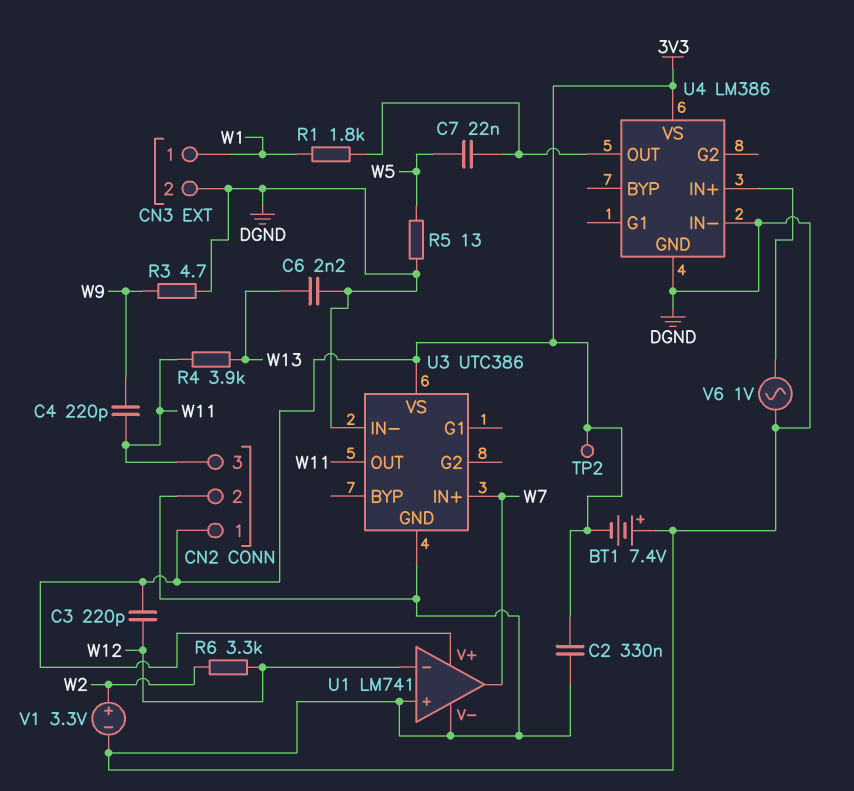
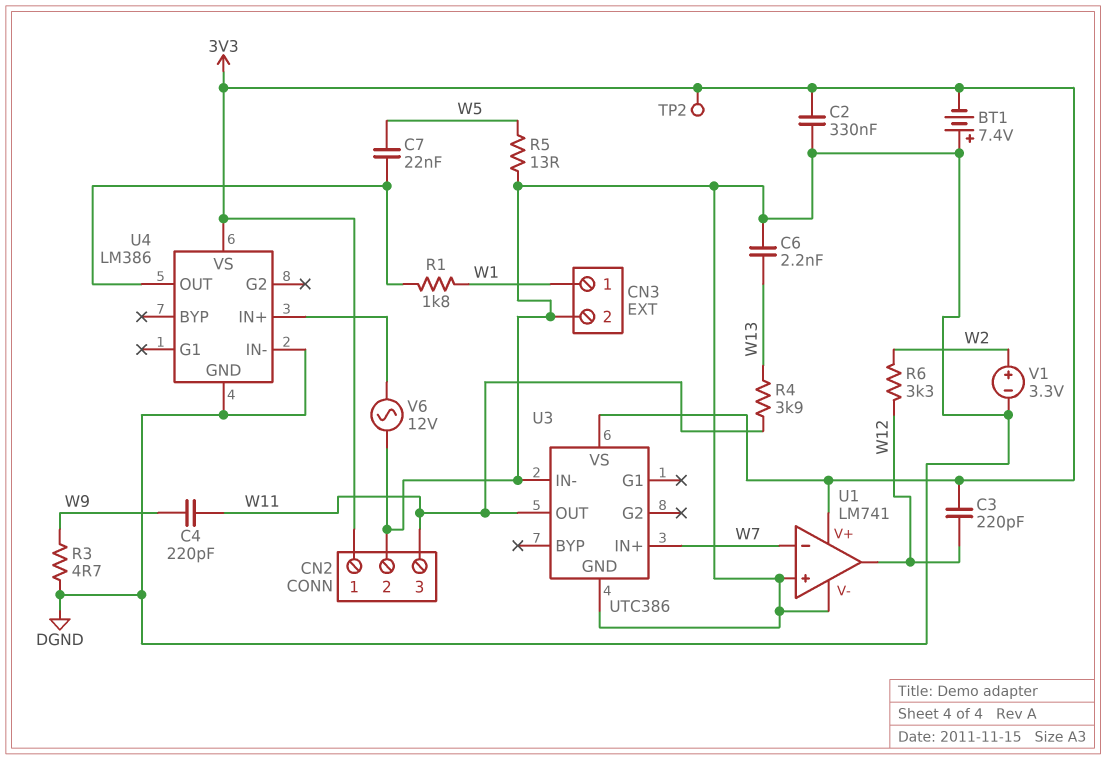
U1 pin in-: W12 -> W7
U1 pin out: W7 -> W12
V6: AC 1V (DGND, U4/IN+) -> AC 12V (DGND, U4/IN+)

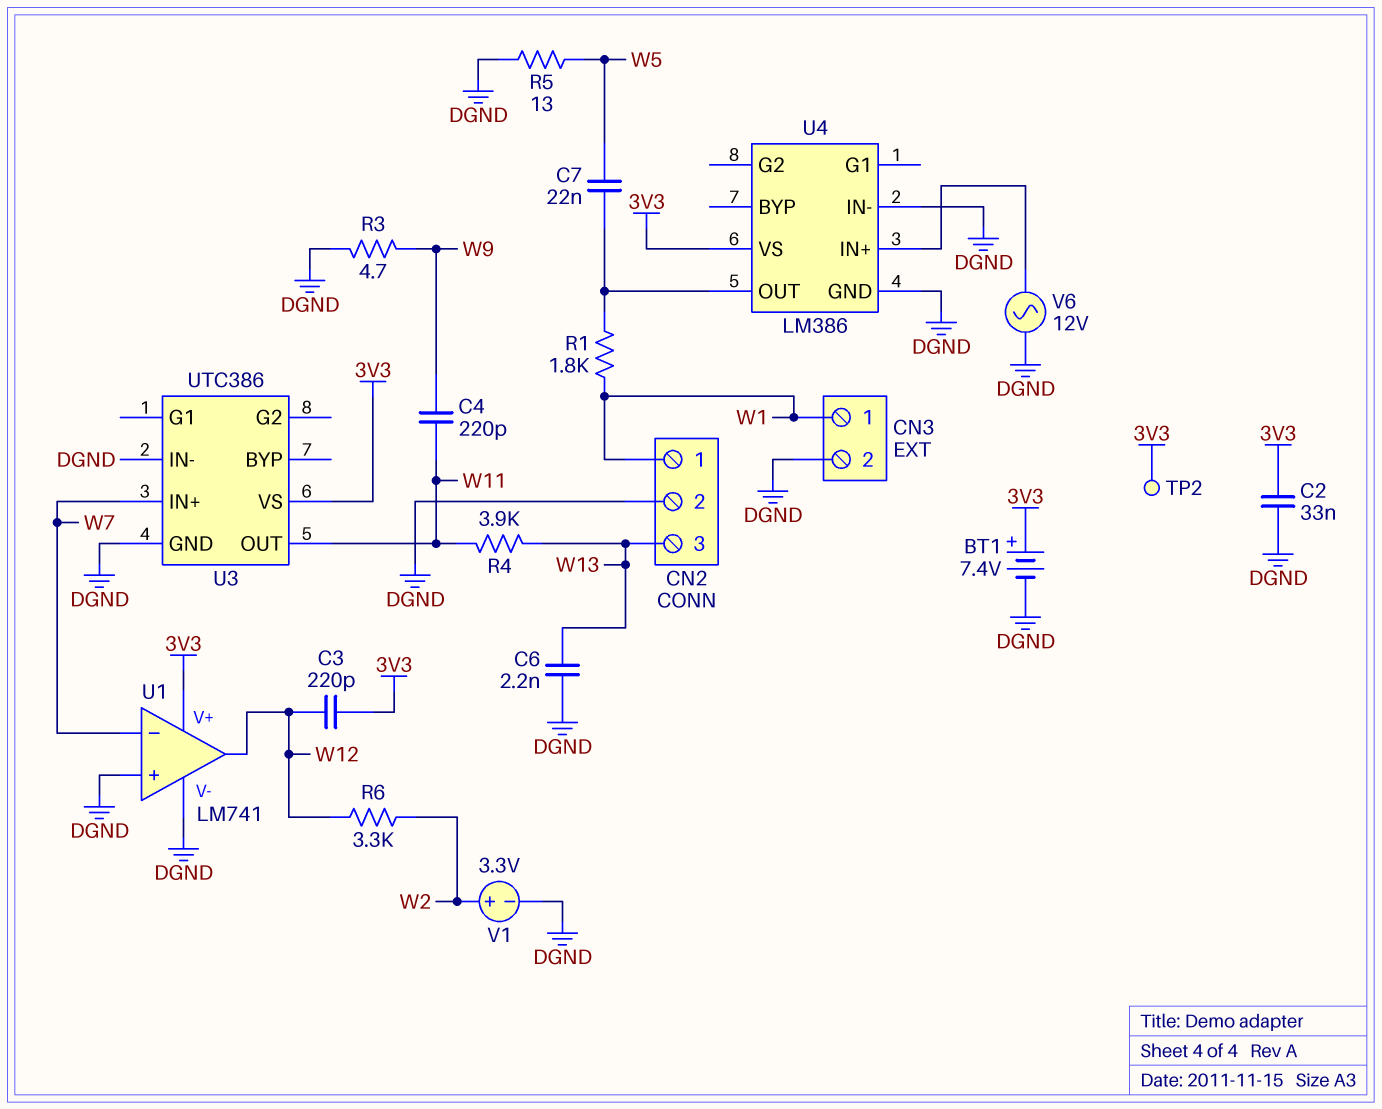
BT1: 7.4V (plus DGND, minus 3V3) -> 7.4V (plus 3V3, minus DGND)
C2: 330nF (3V3, DGND) -> 33nF (3V3, DGND)
CN2 pin 1: 3V3 -> W1
CN2 pin 3: W11 -> W13

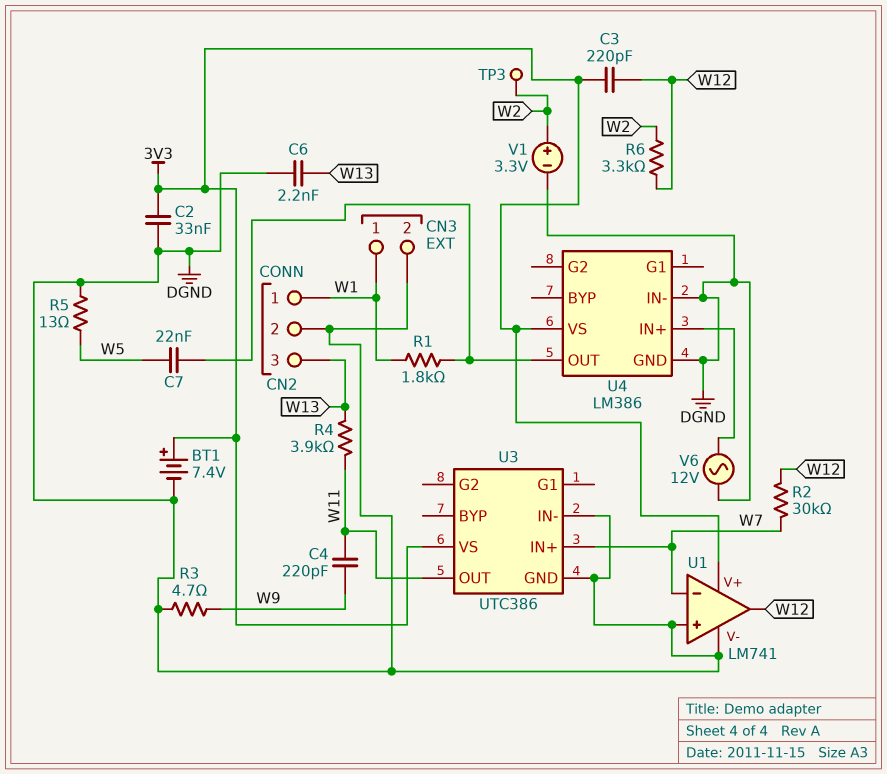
R2: none -> 30k (W7, W12)
TP2: test point (3V3) -> none
TP3: none -> test point (W2)

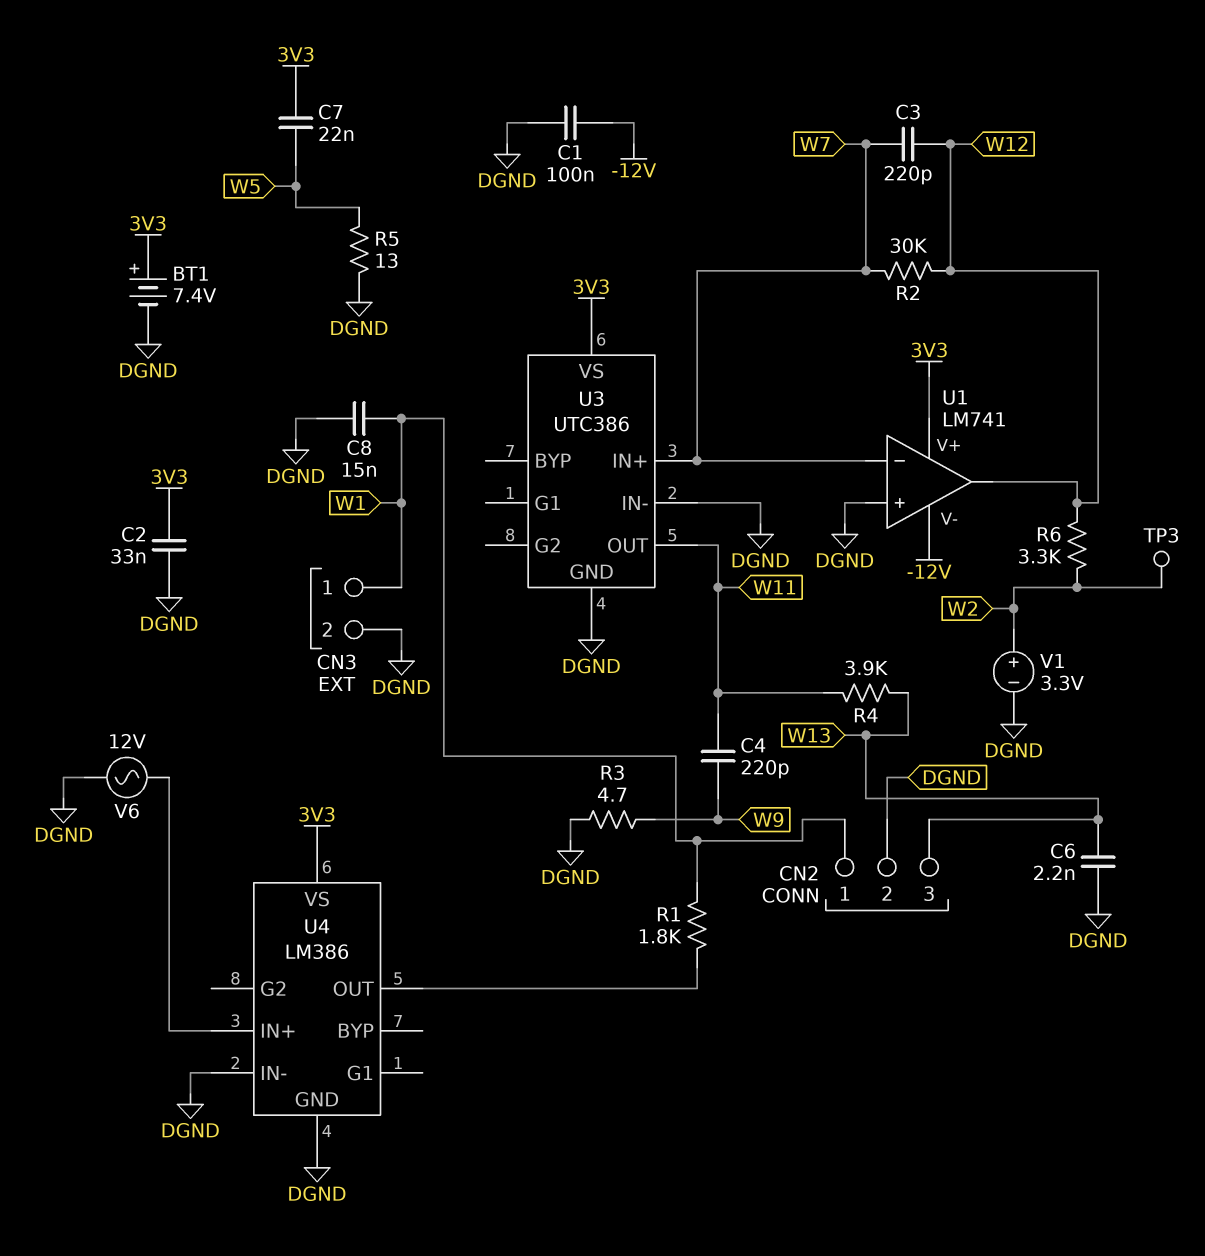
C1: none -> 100nF (-12V, DGND)
C3: 220pF (3V3, W12) -> 220pF (W7, W12)
C7: 22nF (U4/OUT, W5) -> 22nF (3V3, W5)
C8: none -> 15nF (DGND, W1)
U1 pin V-: DGND -> -12V

